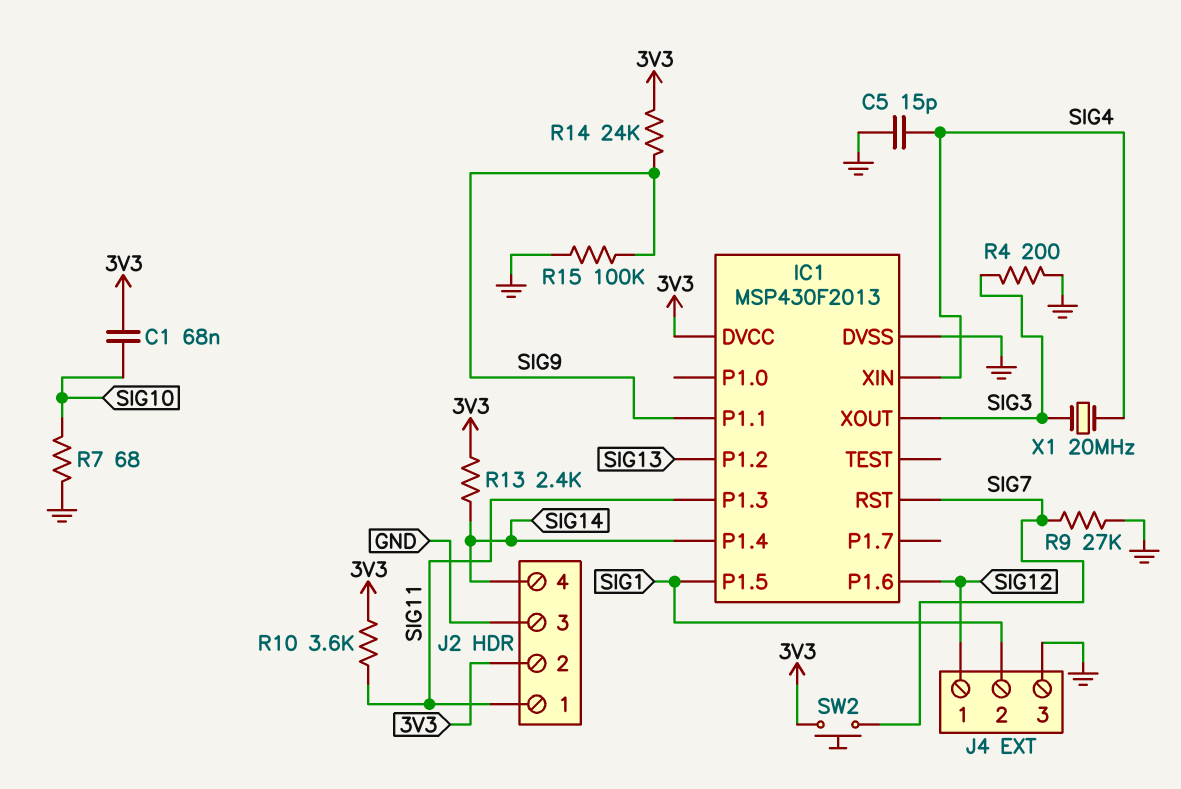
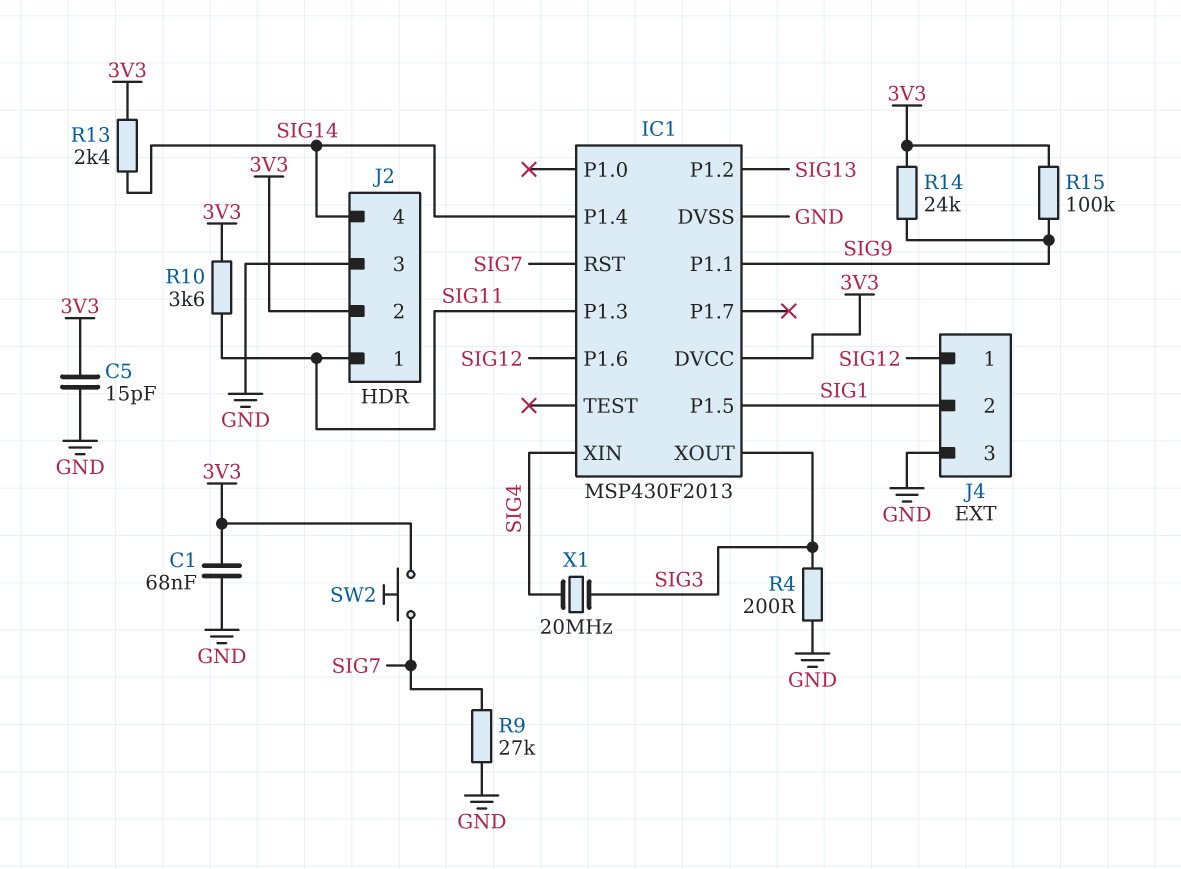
C1: 68nF (3V3, SIG10) -> 68nF (3V3, GND)
C5: 15pF (GND, SIG4) -> 15pF (3V3, GND)
R7: 68 (GND, SIG10) -> none
R15: 100k (GND, SIG9) -> 100k (3V3, SIG9)

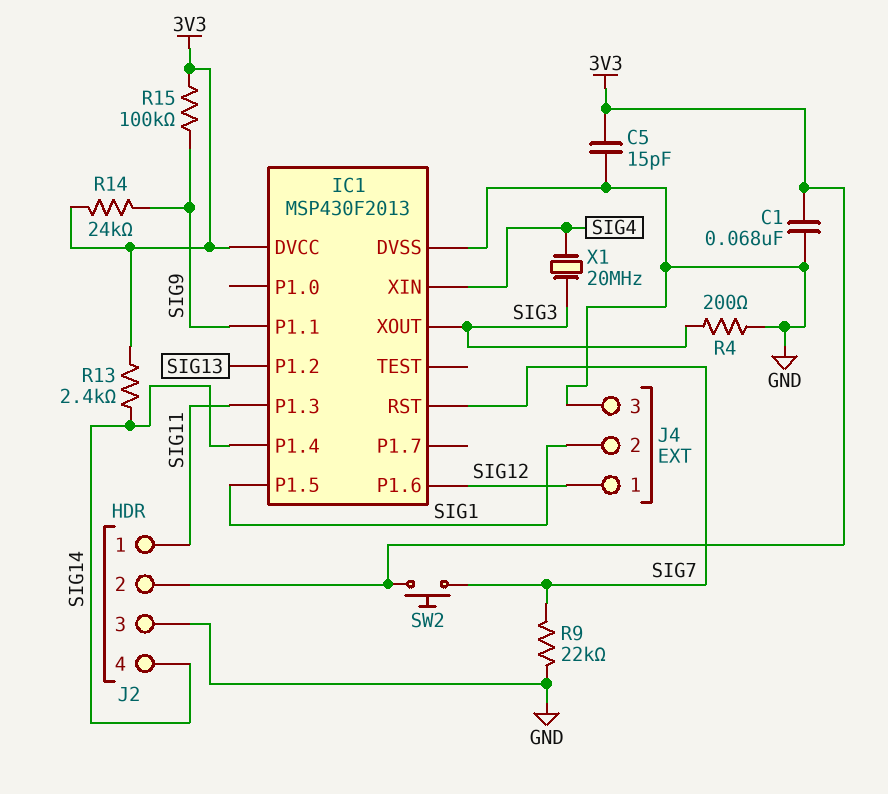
R9: 27k (GND, SIG7) -> 22k (GND, SIG7)
R10: 3.6k (3V3, SIG11) -> none

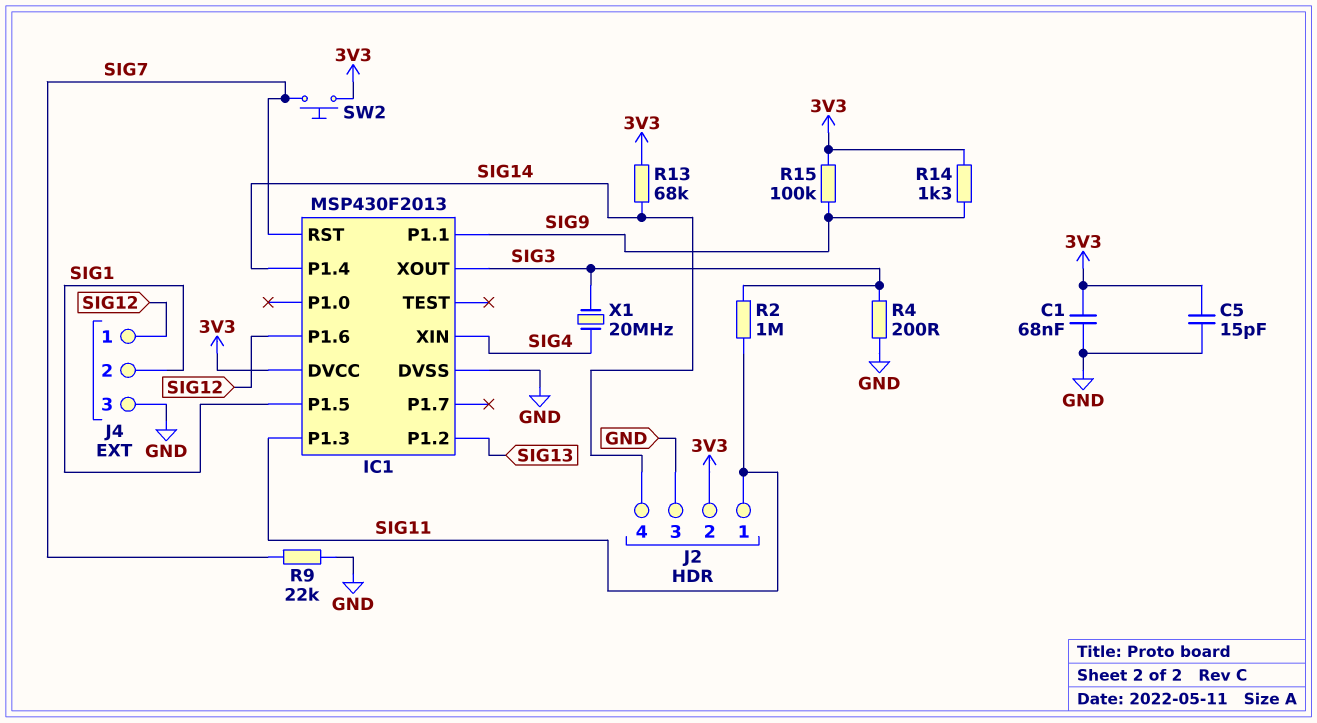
R2: none -> 1M (SIG3, SIG11)
R13: 2.4k (3V3, SIG14) -> 68k (3V3, SIG14)
R14: 24k (3V3, SIG9) -> 1.3k (3V3, SIG9)

